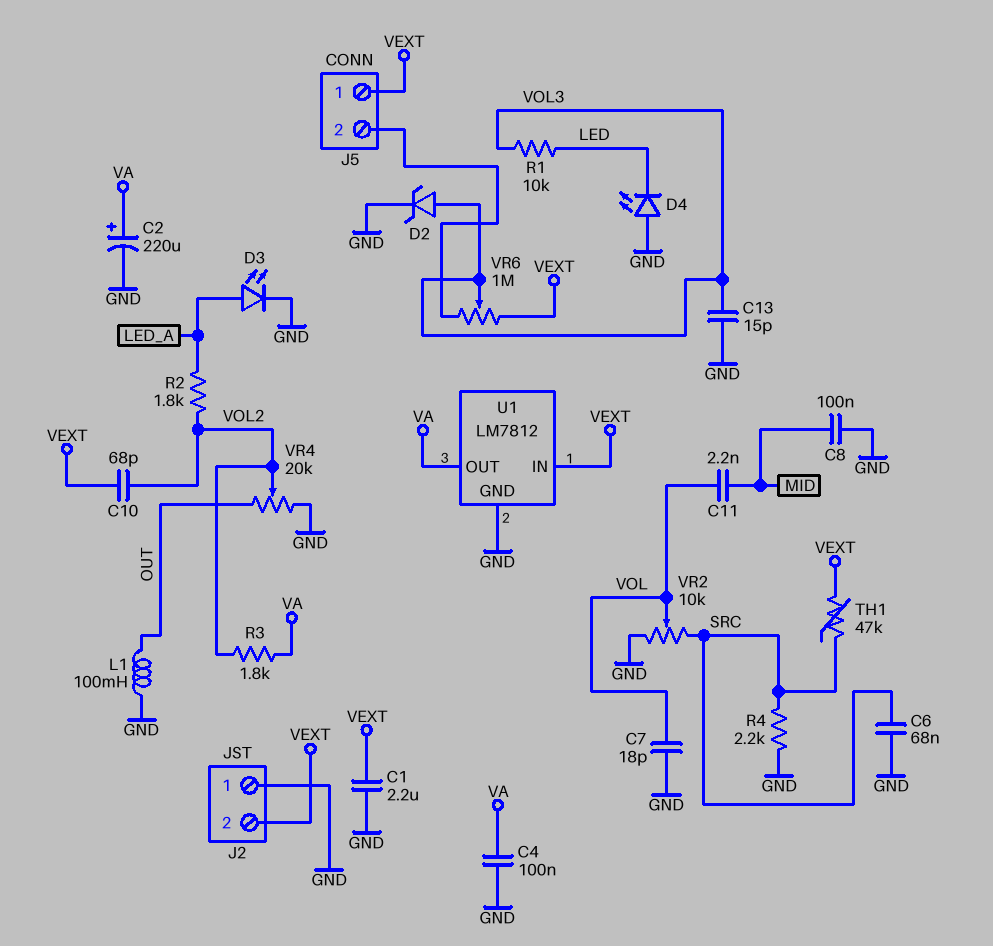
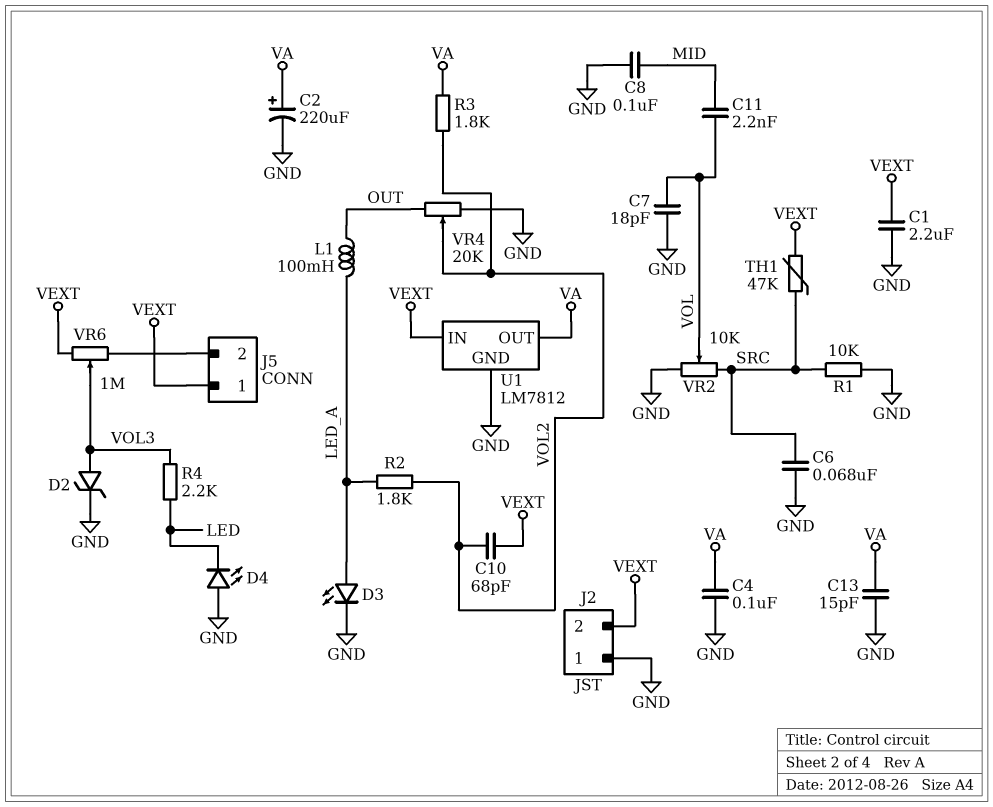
C13: 15pF (GND, VOL3) -> 15pF (GND, VA)
L1: 100mH (GND, OUT) -> 100mH (LED_A, OUT)
R1: 10k (LED, VOL3) -> 10k (GND, SRC)
R4: 2.2k (GND, SRC) -> 2.2k (LED, VOL3)

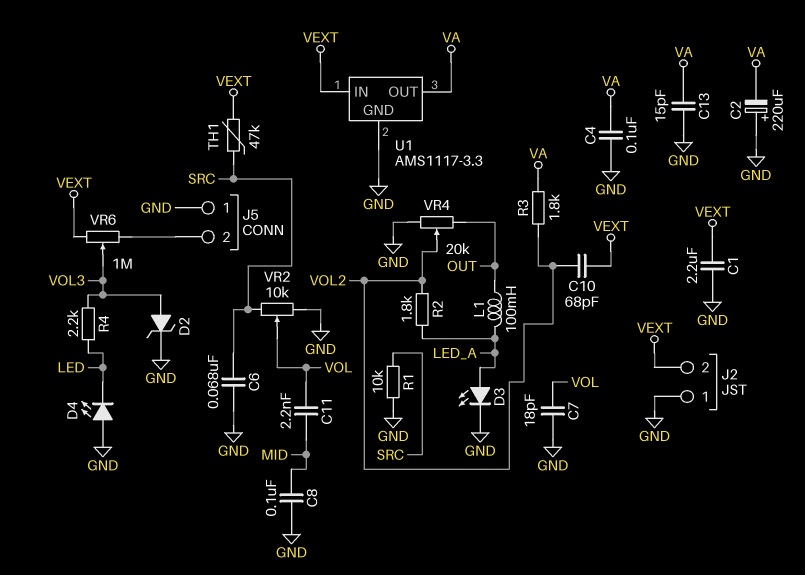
C2: 220uF (plus VA, minus GND) -> 220uF (plus GND, minus VA)
J5 pin 1: VEXT -> GND
U1: LM7812 -> AMS1117-3.3

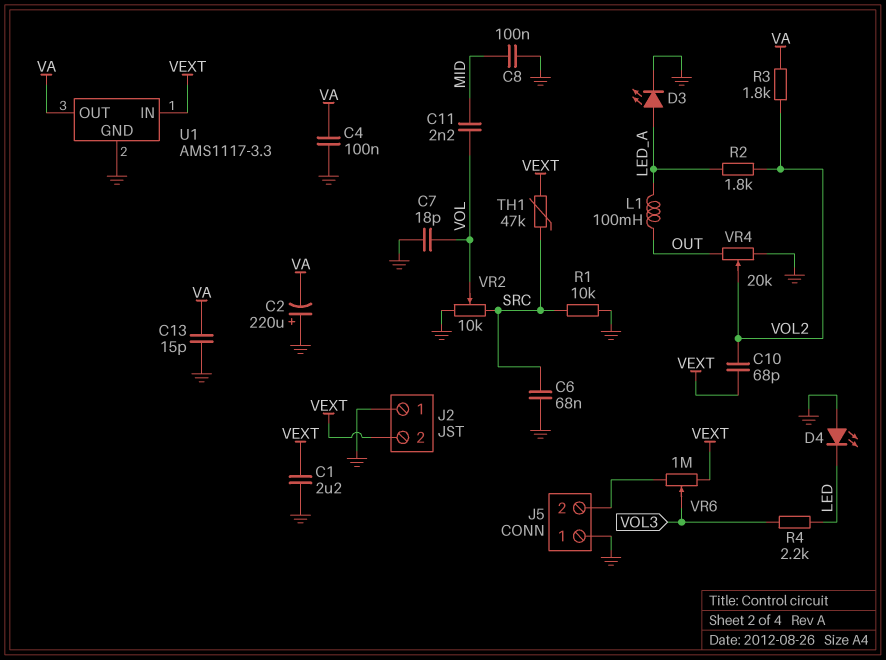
D2: zener (A VOL3, K GND) -> none

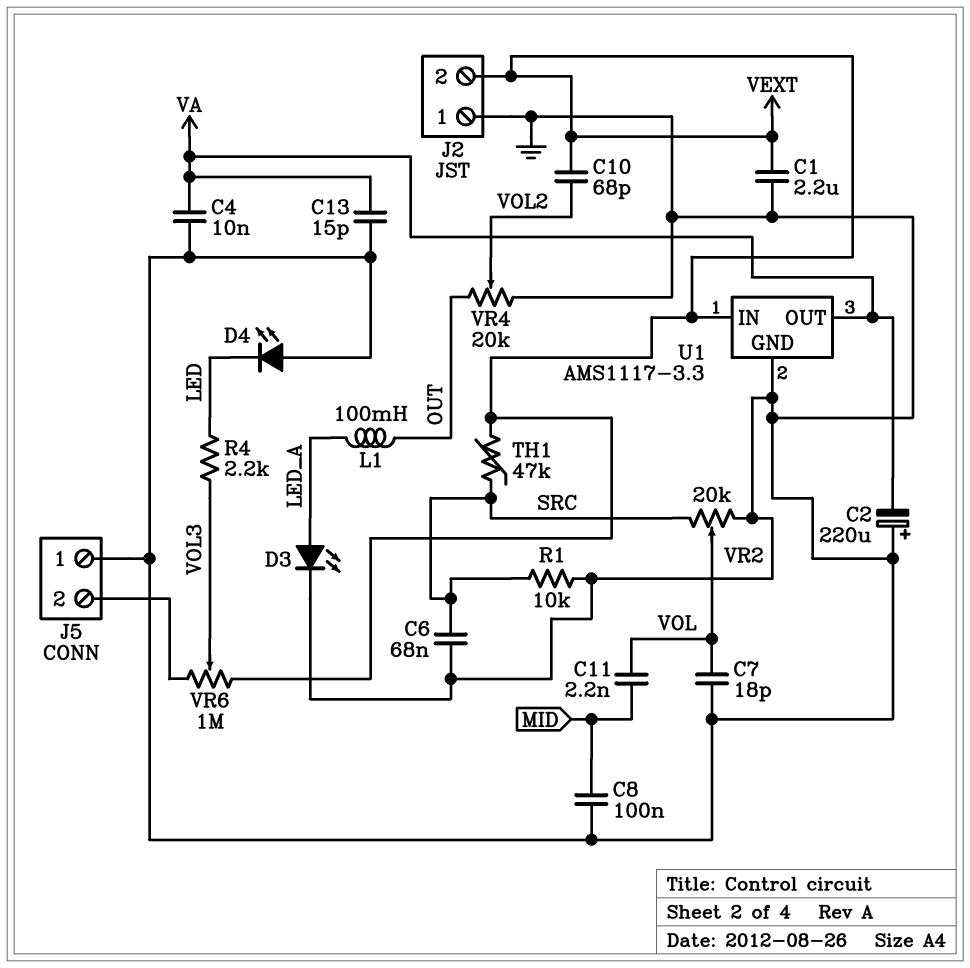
C4: 100nF (GND, VA) -> 10nF (GND, VA)
R2: 1.8k (LED_A, VOL2) -> none
R3: 1.8k (VA, VOL2) -> none
VR2: 10k (GND, SRC, wiper VOL) -> 20k (GND, SRC, wiper VOL)

